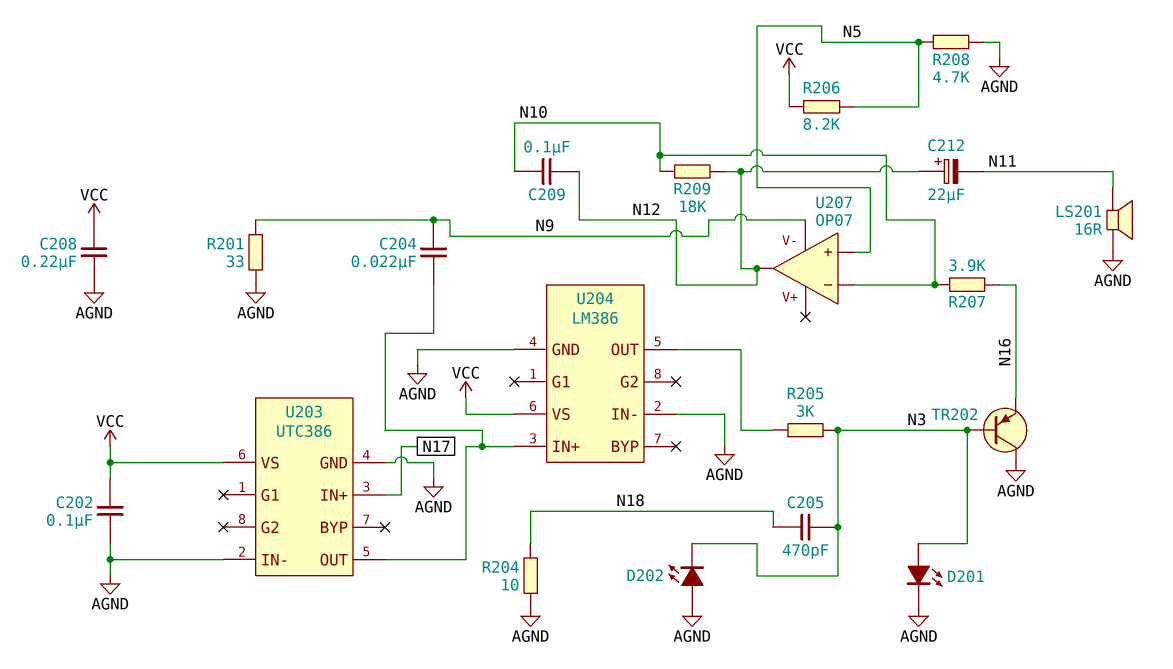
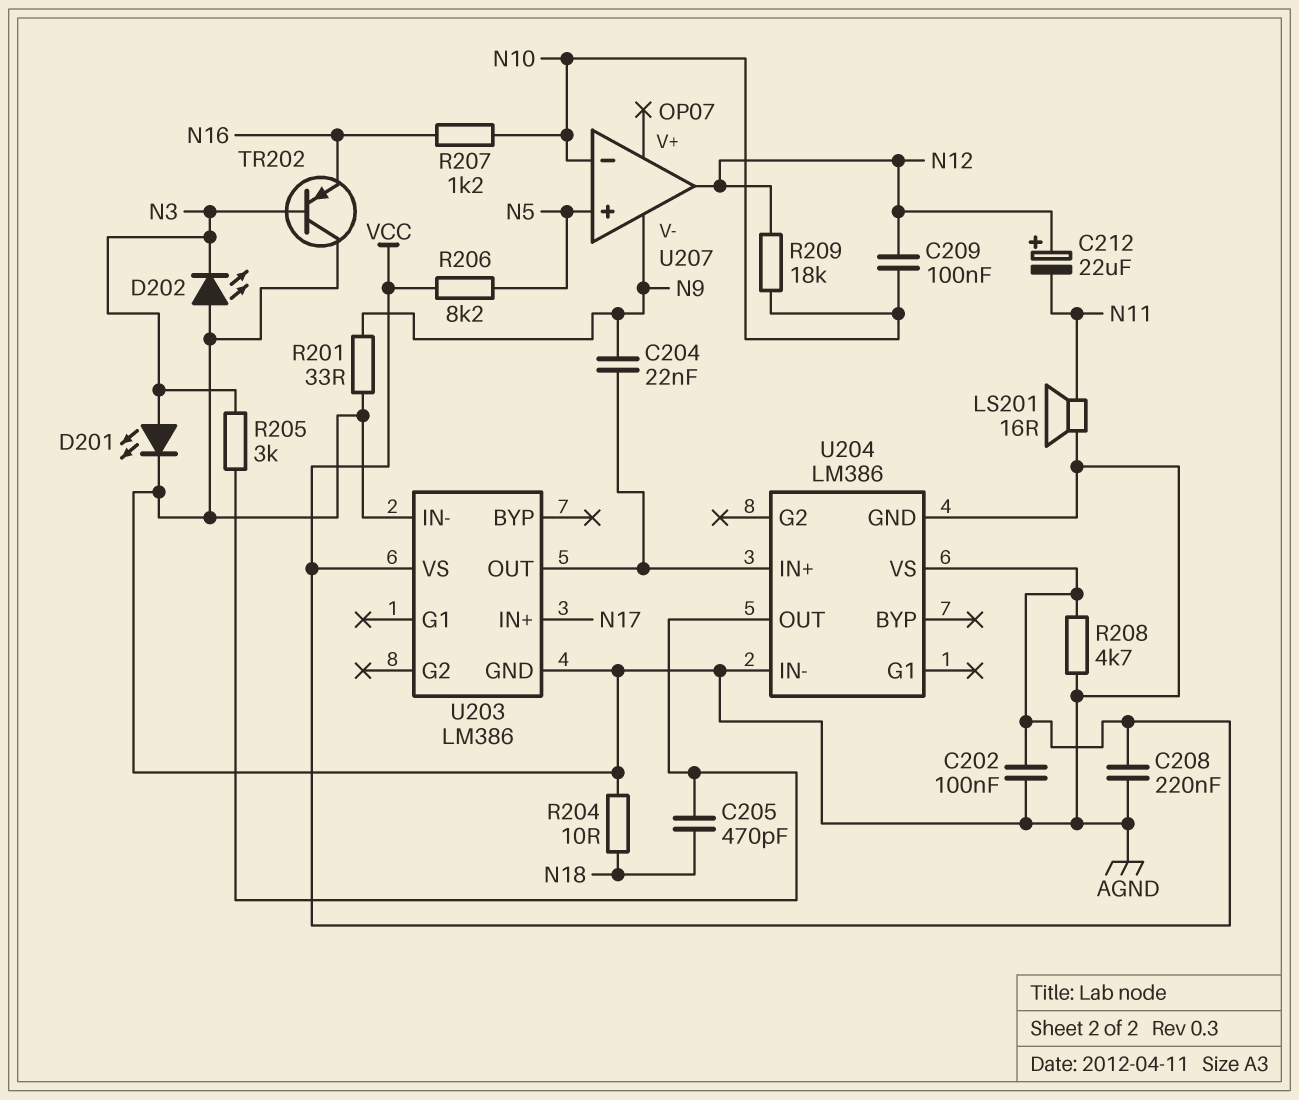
C205: 470pF (N3, N18) -> 470pF (N18, U204/OUT)
R207: 3.9k (N10, N16) -> 1.2k (N10, N16)
R208: 4.7k (AGND, N5) -> 4.7k (AGND, VCC)
U203: UTC386 -> LM386

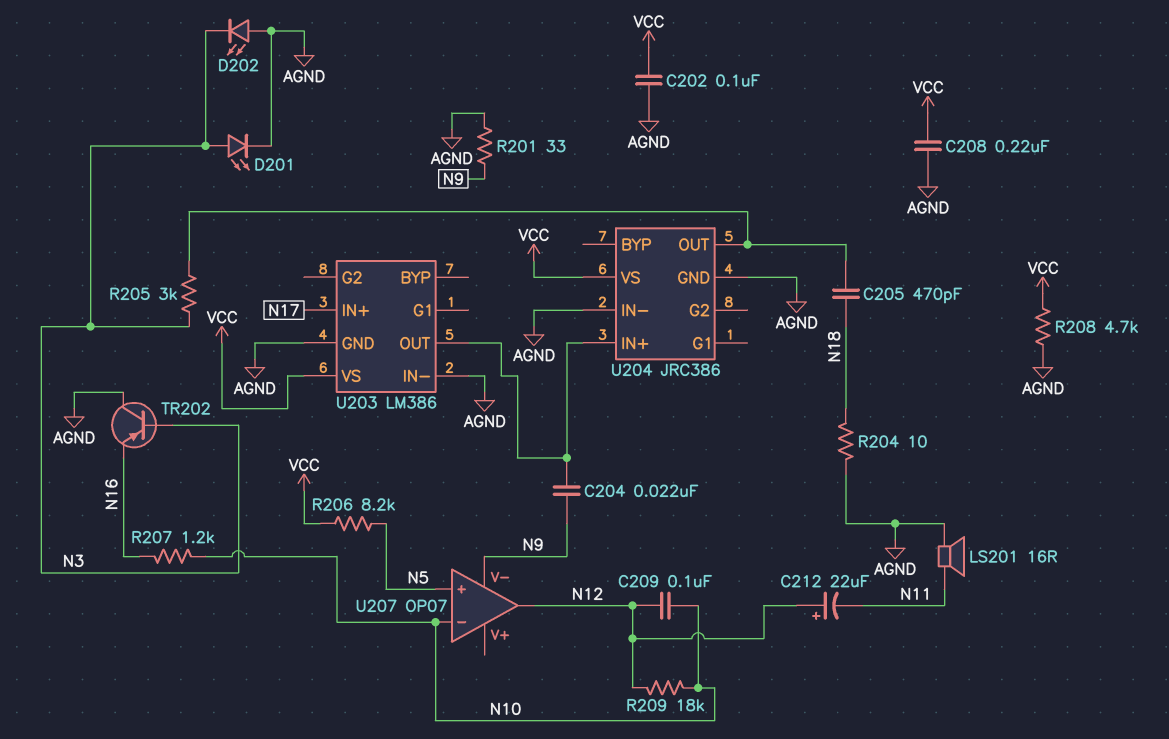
U204: LM386 -> JRC386

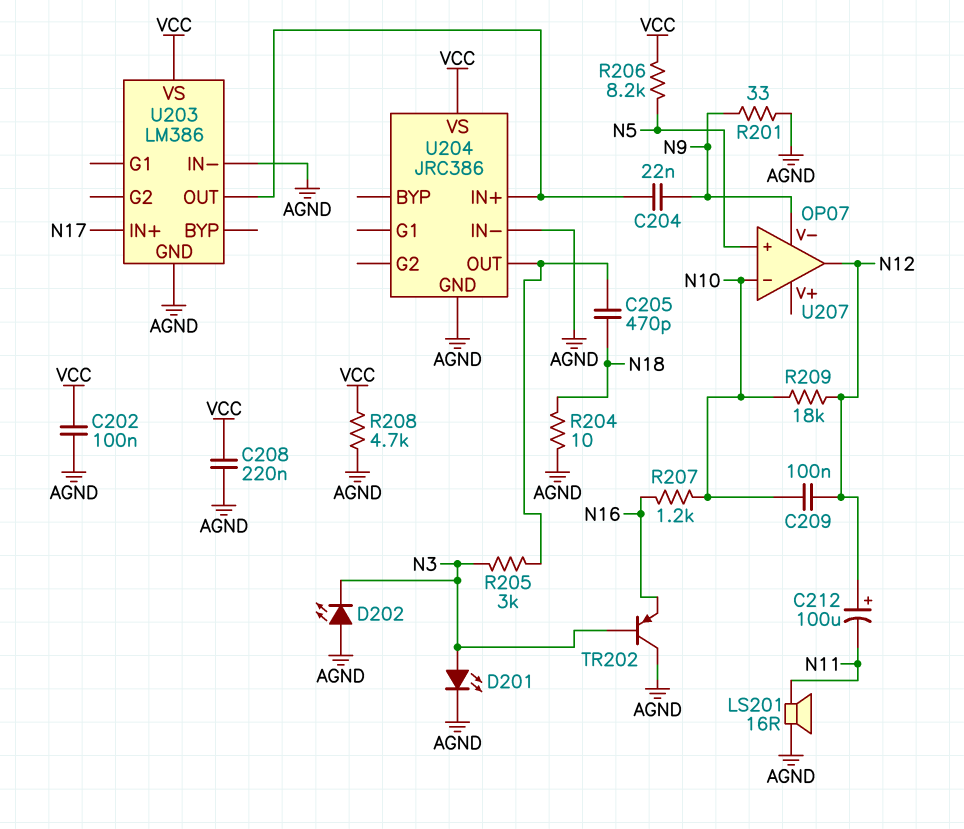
C212: 22uF (plus N12, minus N11) -> 100uF (plus N12, minus N11)

